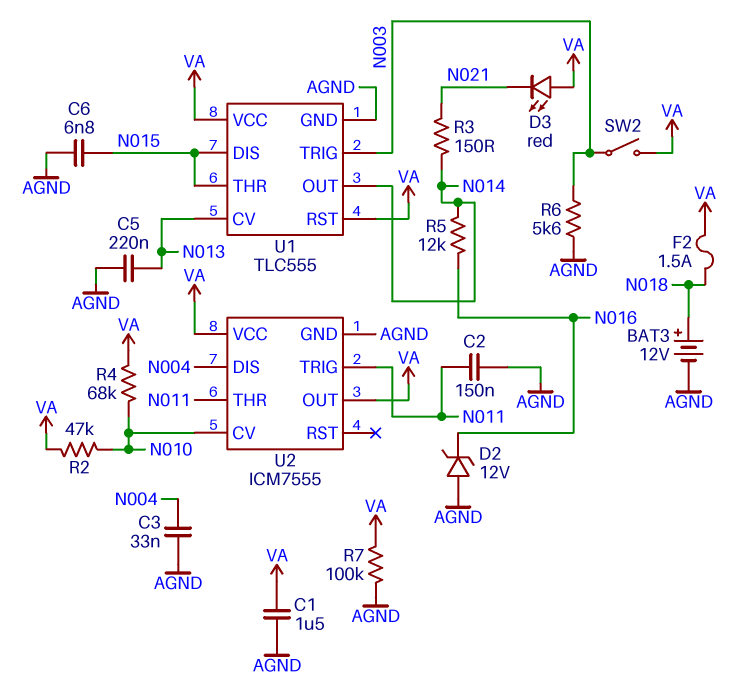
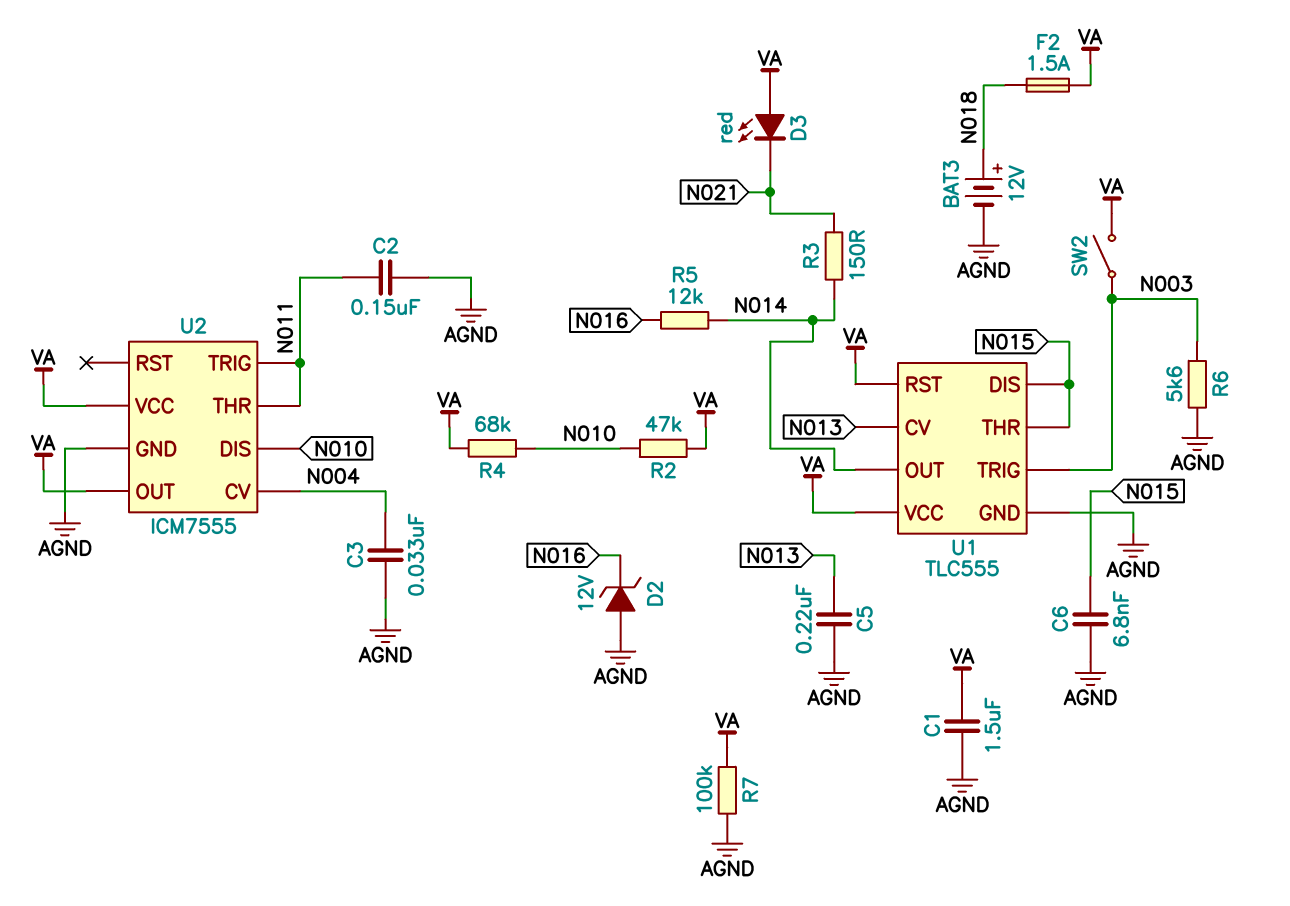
U2 pin CV: N010 -> N004
U2 pin DIS: N004 -> N010

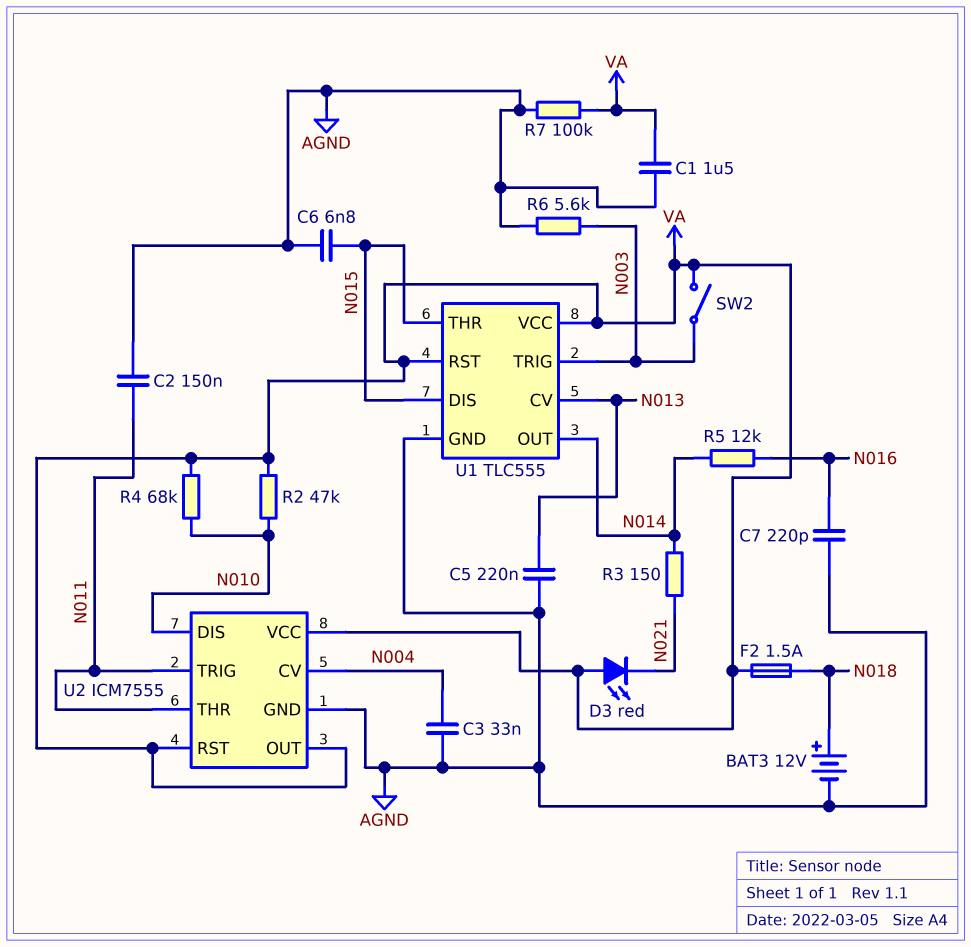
C7: none -> 220pF (AGND, N016)
D2: zener 12V (A AGND, K N016) -> none
U2 pin RST: none -> VA

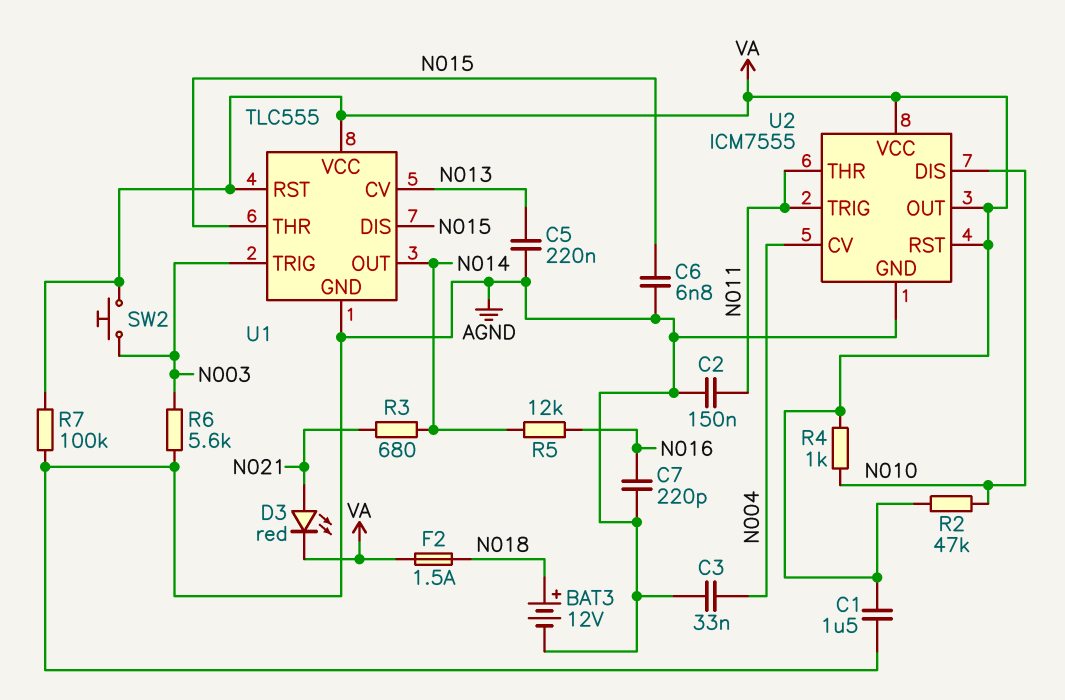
D3: LED red (A VA, K N021) -> LED red (A N021, K VA)
R3: 150 (N014, N021) -> 680 (N014, N021)
R4: 68k (N010, VA) -> 1k (N010, VA)
SW2: switch (N003, VA) -> button (N003, VA)

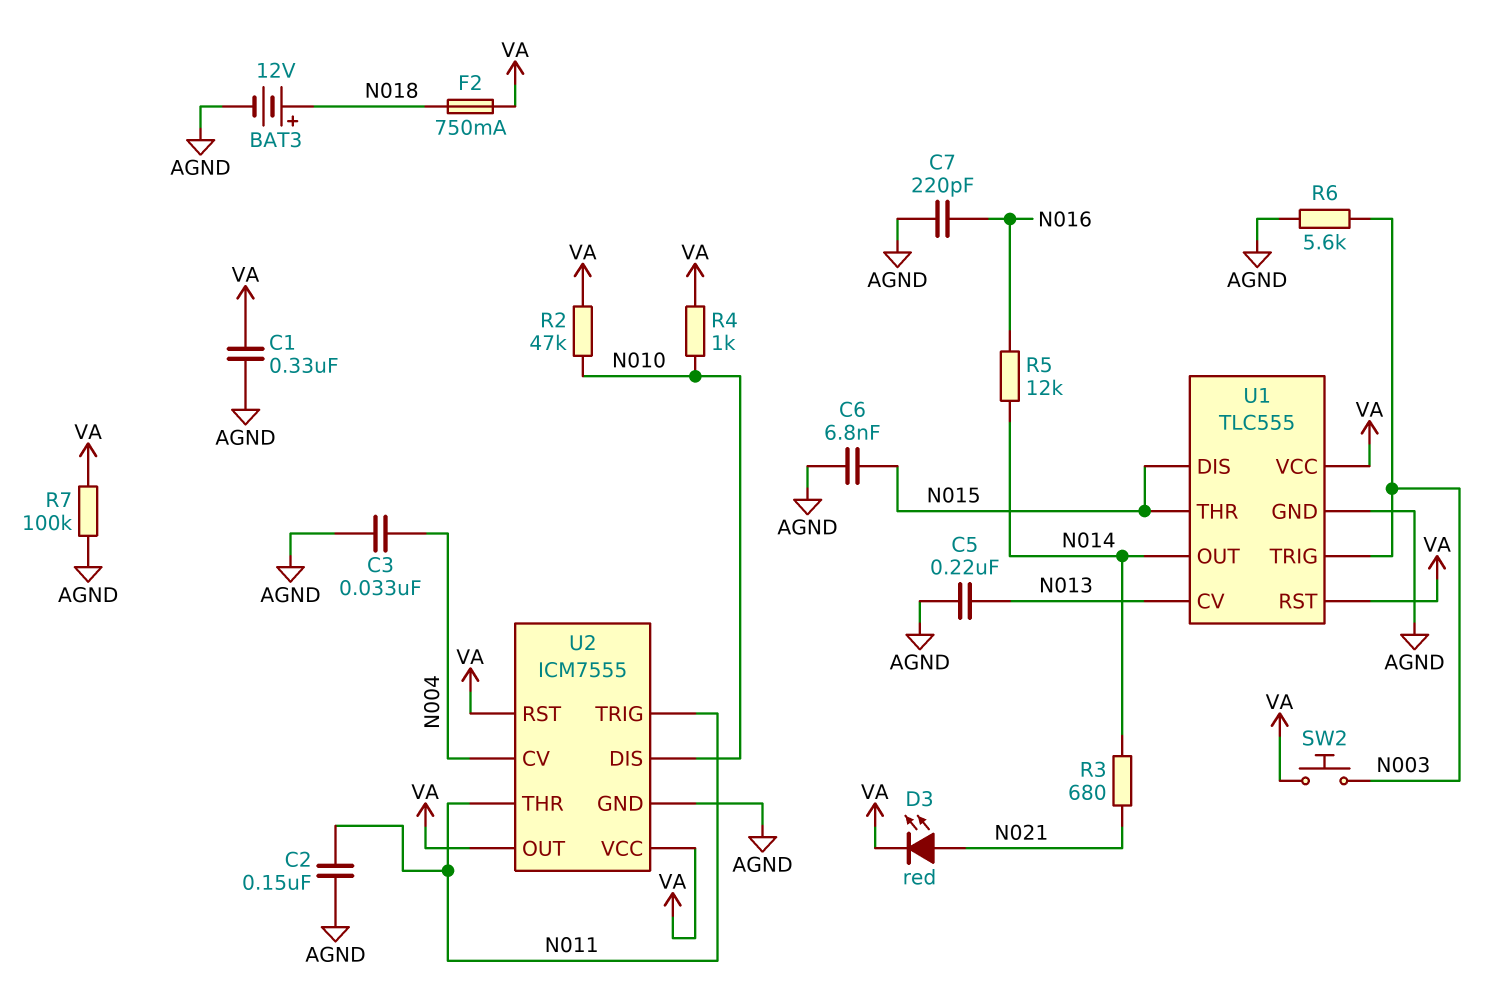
C1: 1.5uF (AGND, VA) -> 330nF (AGND, VA)
F2: 1.5A (N018, VA) -> 750mA (N018, VA)

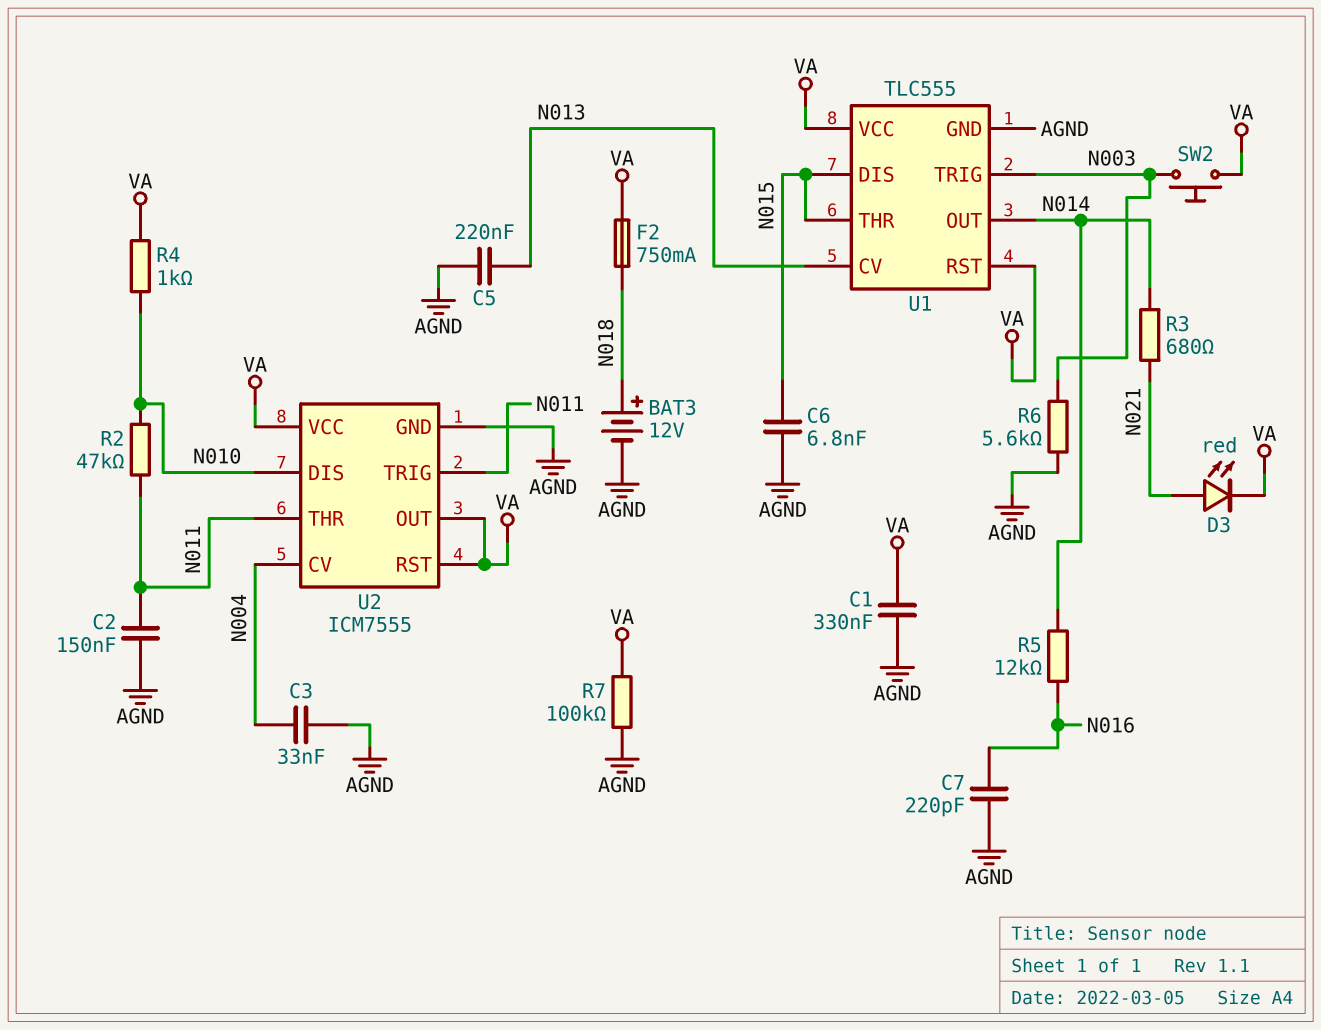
R2: 47k (N010, VA) -> 47k (N010, N011)

